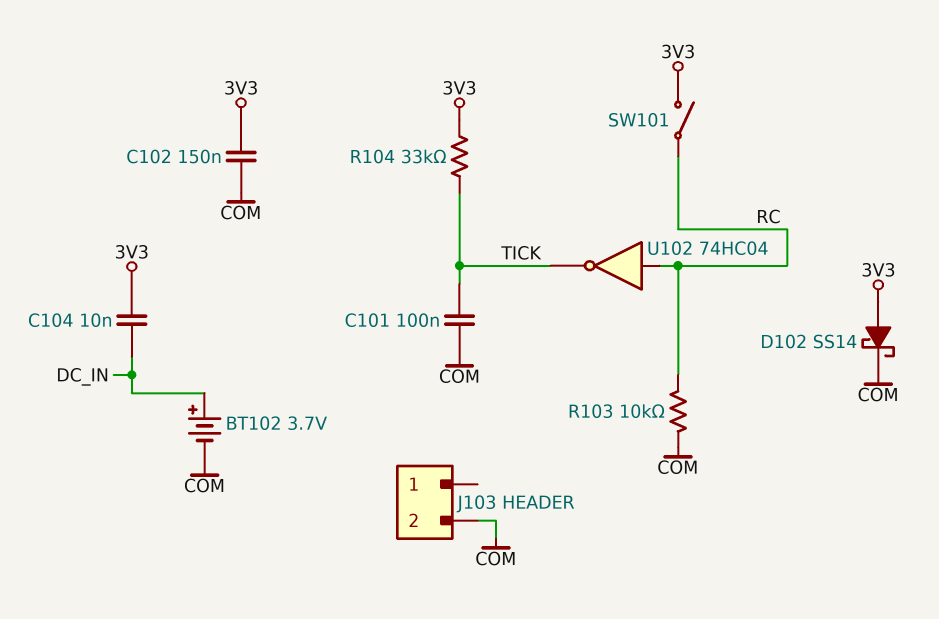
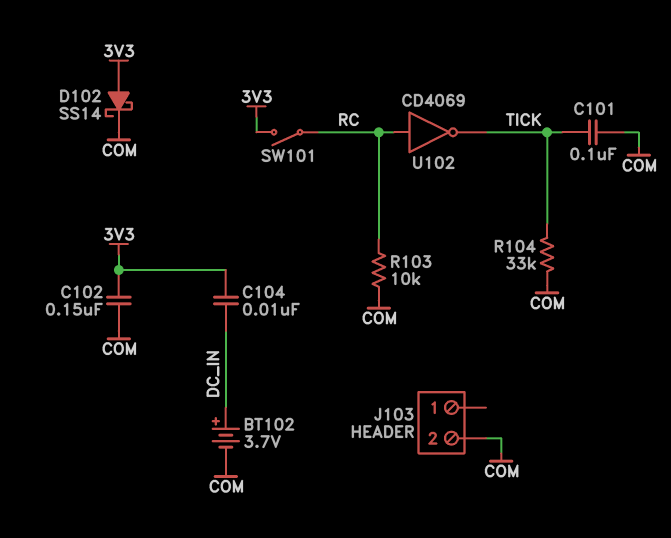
R104: 33k (3V3, TICK) -> 33k (COM, TICK)
U102: NOT 74HC04 (in RC, out TICK) -> NOT CD4069 (in RC, out TICK)

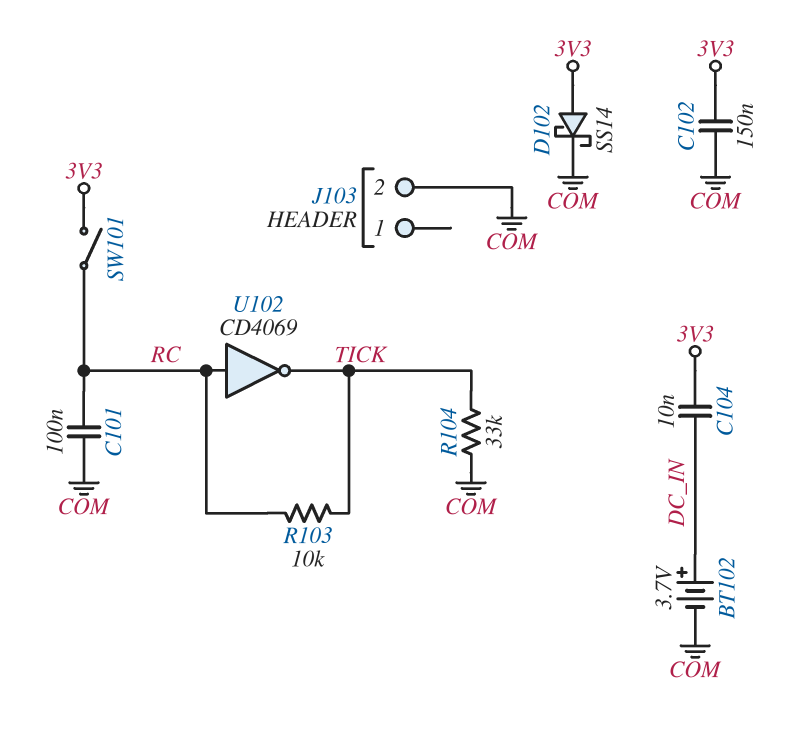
C101: 100nF (COM, TICK) -> 100nF (COM, RC)
R103: 10k (COM, RC) -> 10k (RC, TICK)

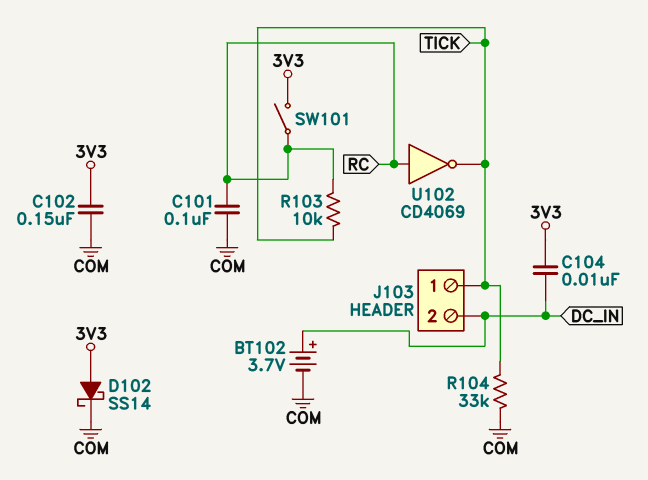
J103 pin 1: none -> TICK
J103 pin 2: COM -> DC_IN

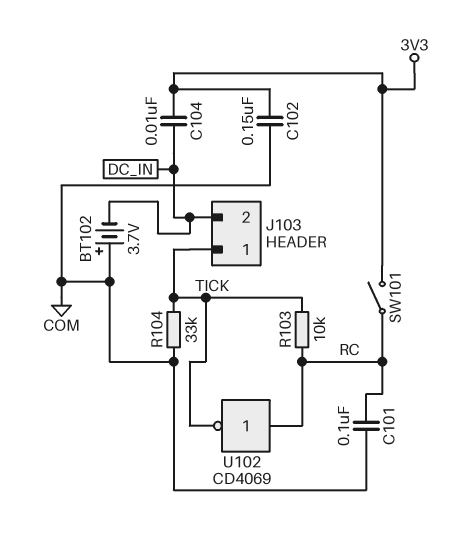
BT102: 3.7V (plus DC_IN, minus COM) -> 3.7V (plus COM, minus DC_IN)
D102: schottky SS14 (A 3V3, K COM) -> none

